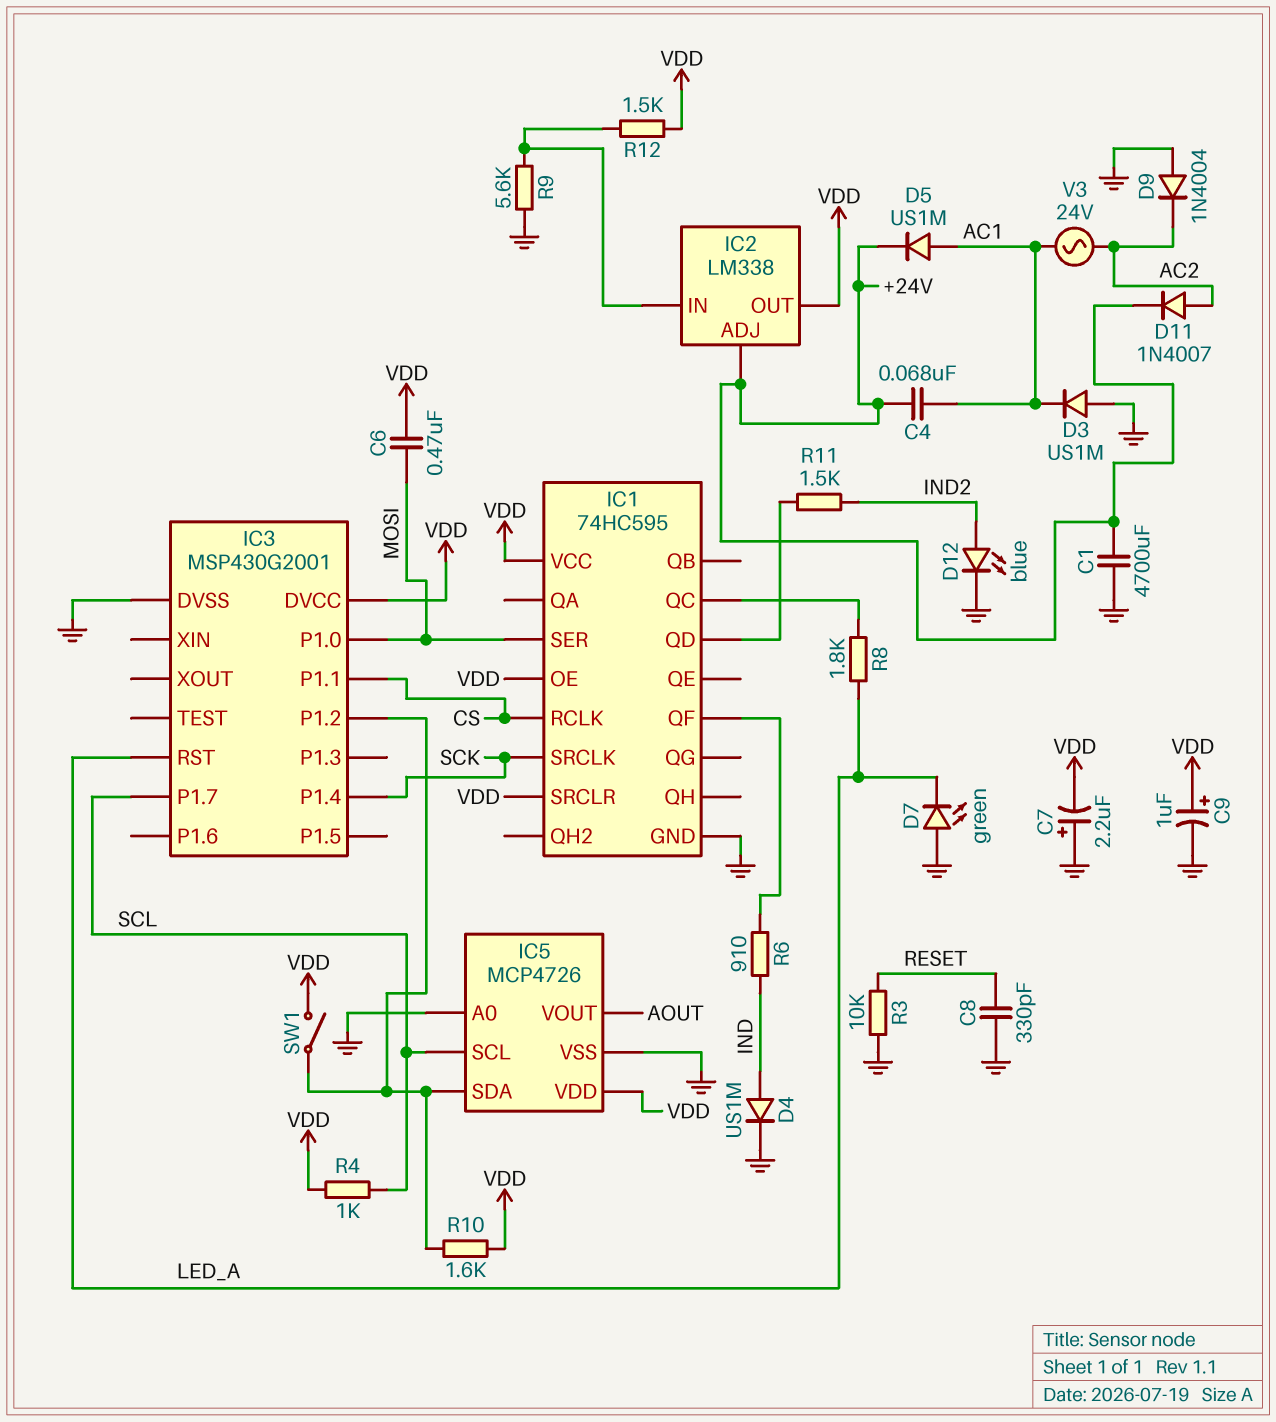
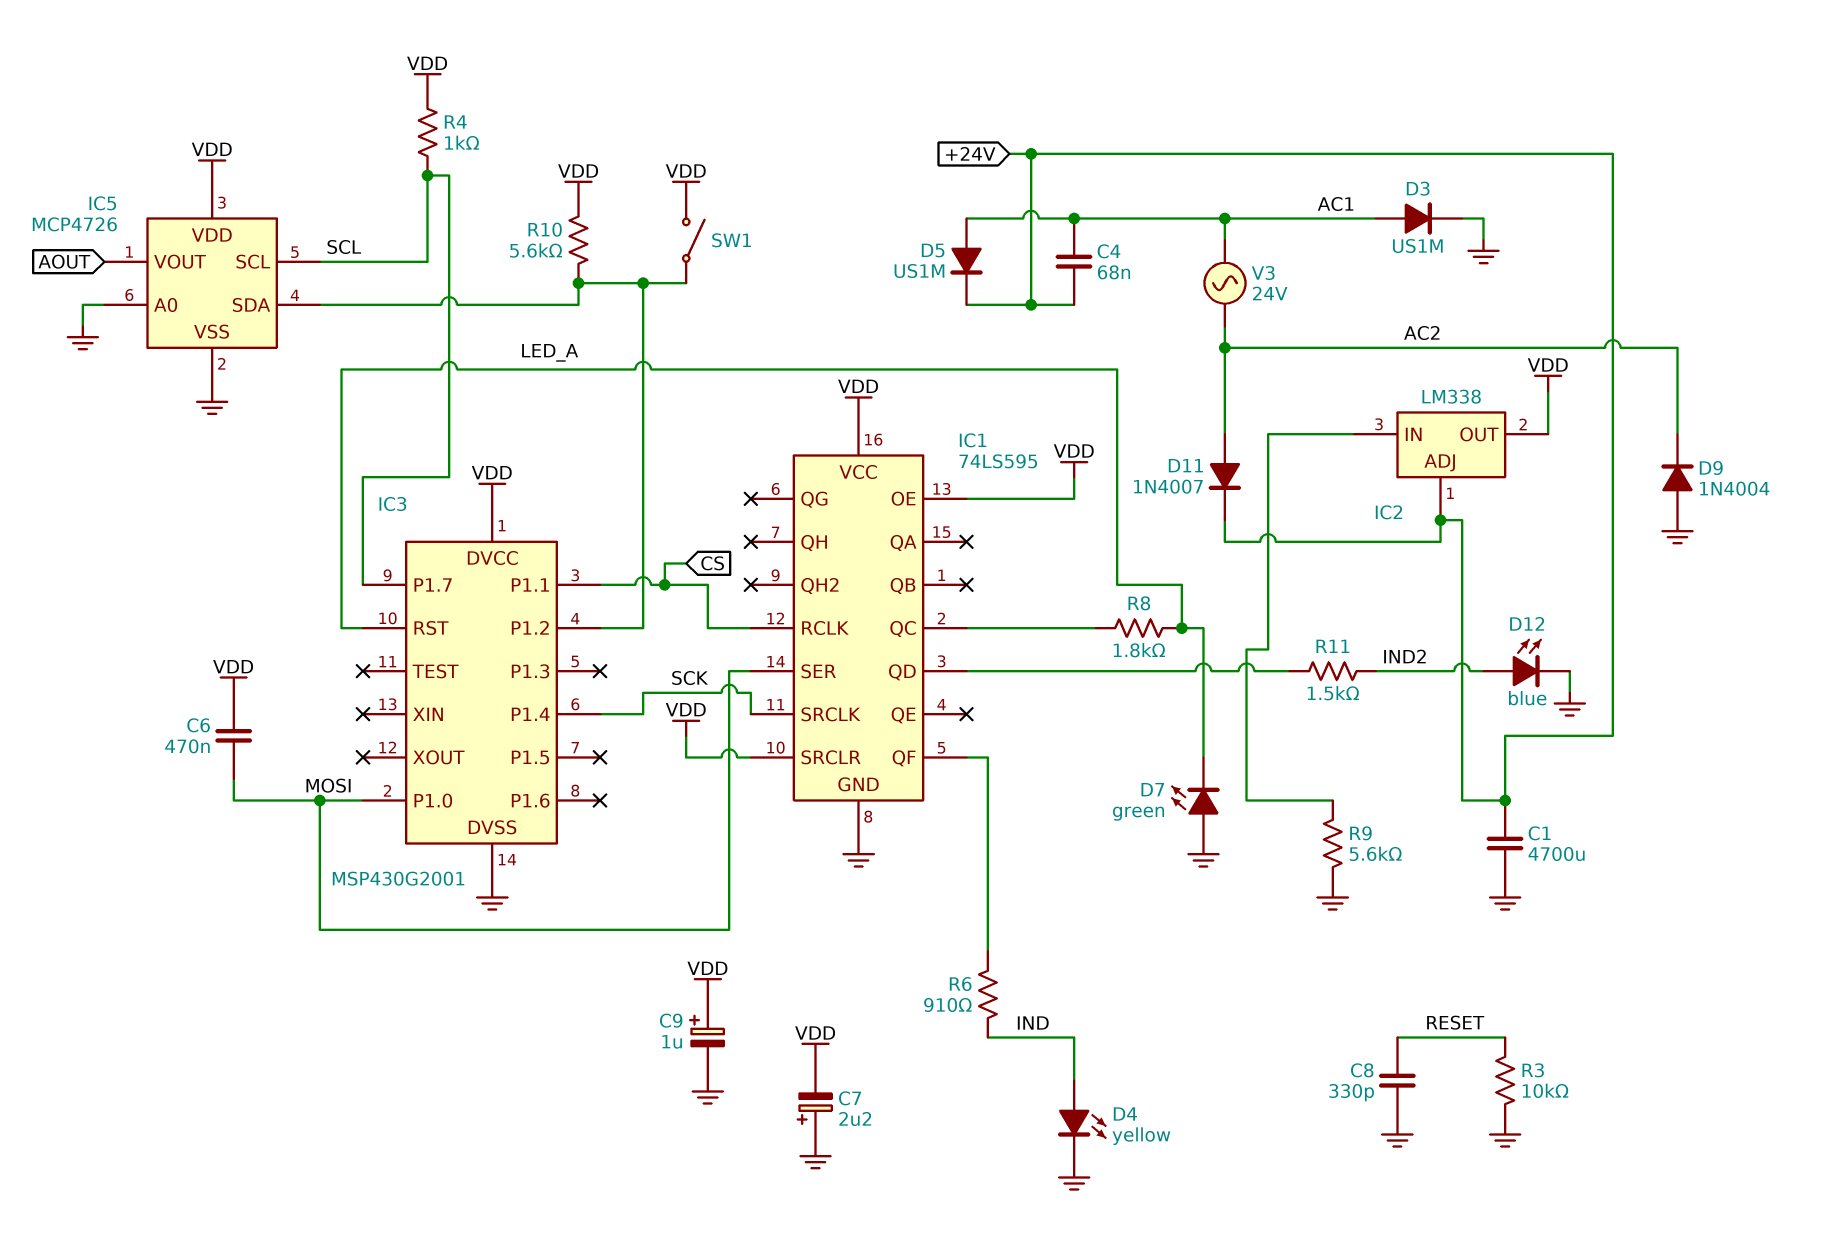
D3: diode US1M (A GND, K AC1) -> diode US1M (A AC1, K GND)
D4: diode US1M (A IND, K GND) -> LED yellow (A IND, K GND)
IC1: 74HC595 -> 74LS595
R10: 1.6k (IC3/P1.2, VDD) -> 5.6k (IC3/P1.2, VDD)
R12: 1.5k (IC2/IN, VDD) -> none

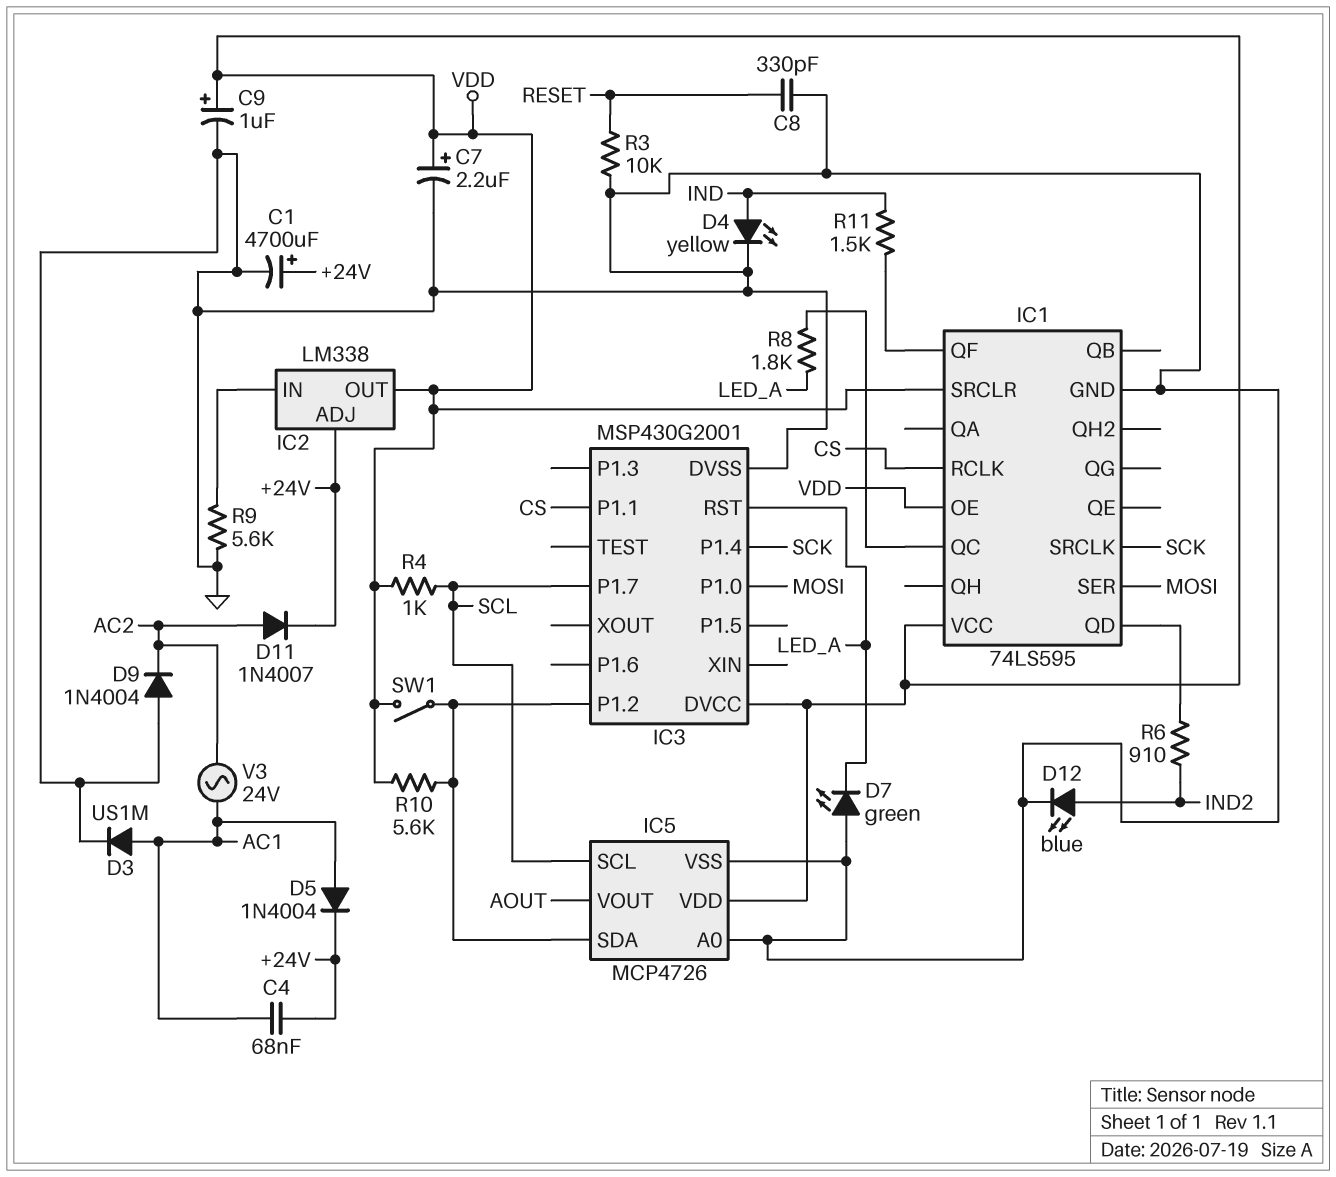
C1: 4700uF (+24V, GND) -> 4700uF (plus +24V, minus GND)
C6: 470nF (MOSI, VDD) -> none
C7: 2.2uF (plus GND, minus VDD) -> 2.2uF (plus VDD, minus GND)
D5: diode US1M (A AC1, K +24V) -> diode 1N4004 (A AC1, K +24V)
R6: 910 (IC1/QF, IND) -> 910 (IC1/QD, IND2)
R11: 1.5k (IC1/QD, IND2) -> 1.5k (IC1/QF, IND)

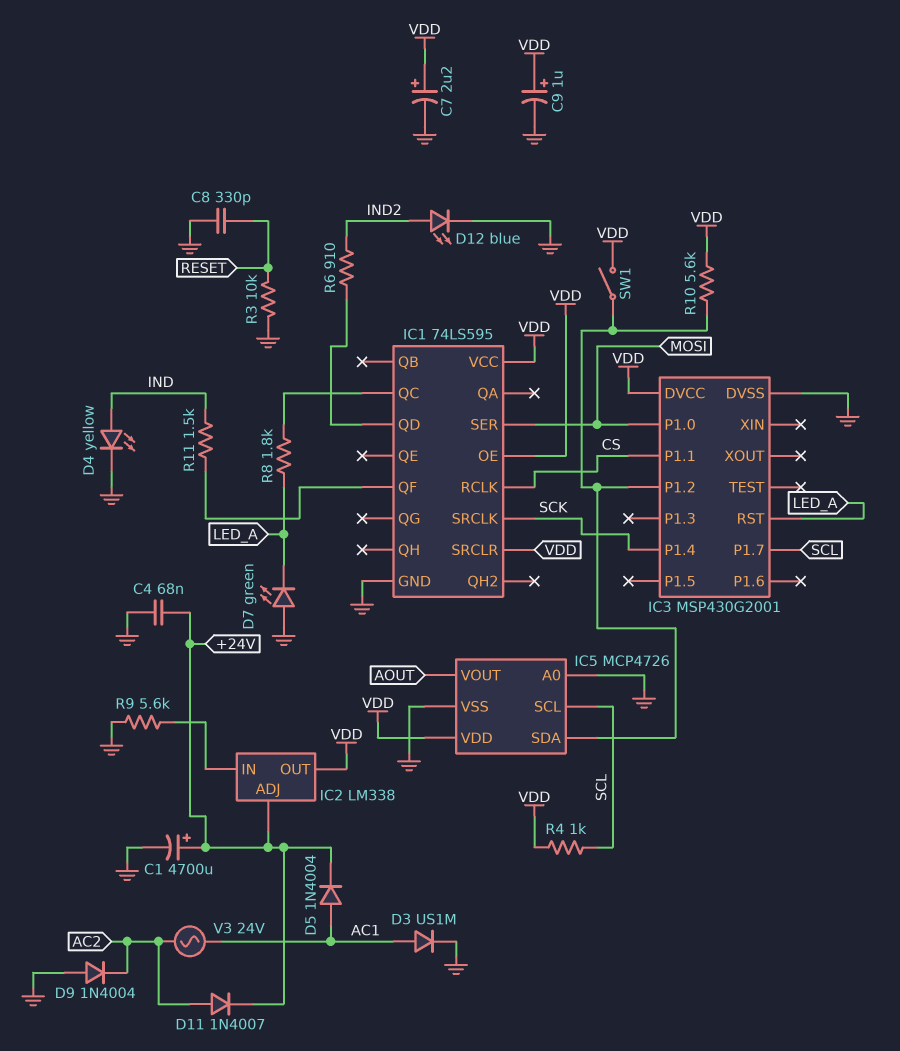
C4: 68nF (+24V, AC1) -> 68nF (+24V, GND)

